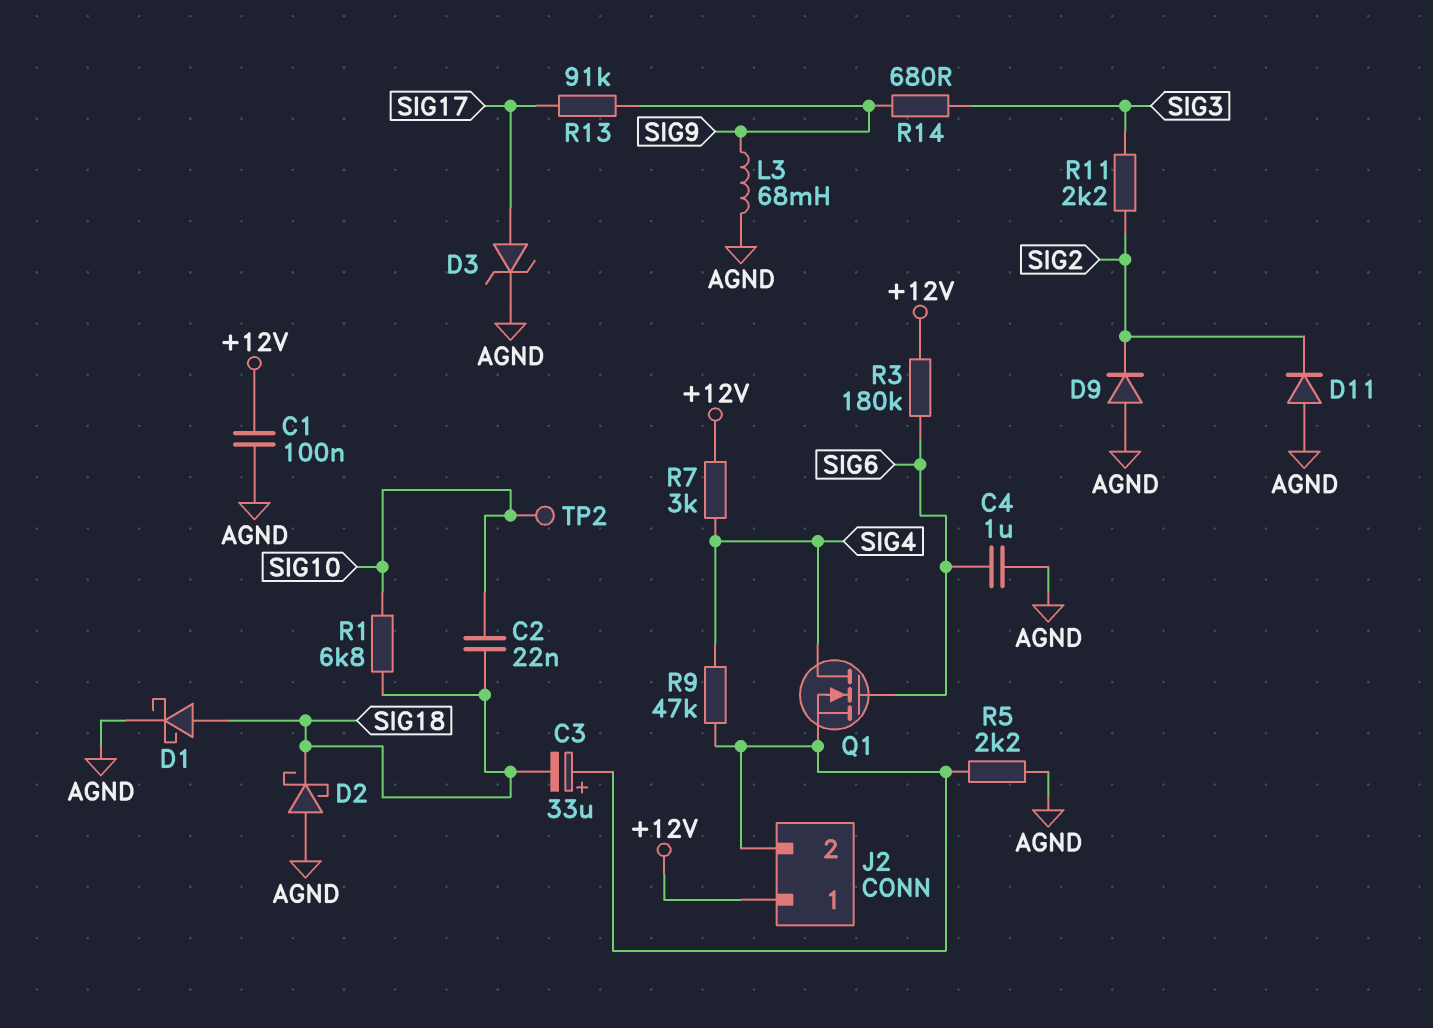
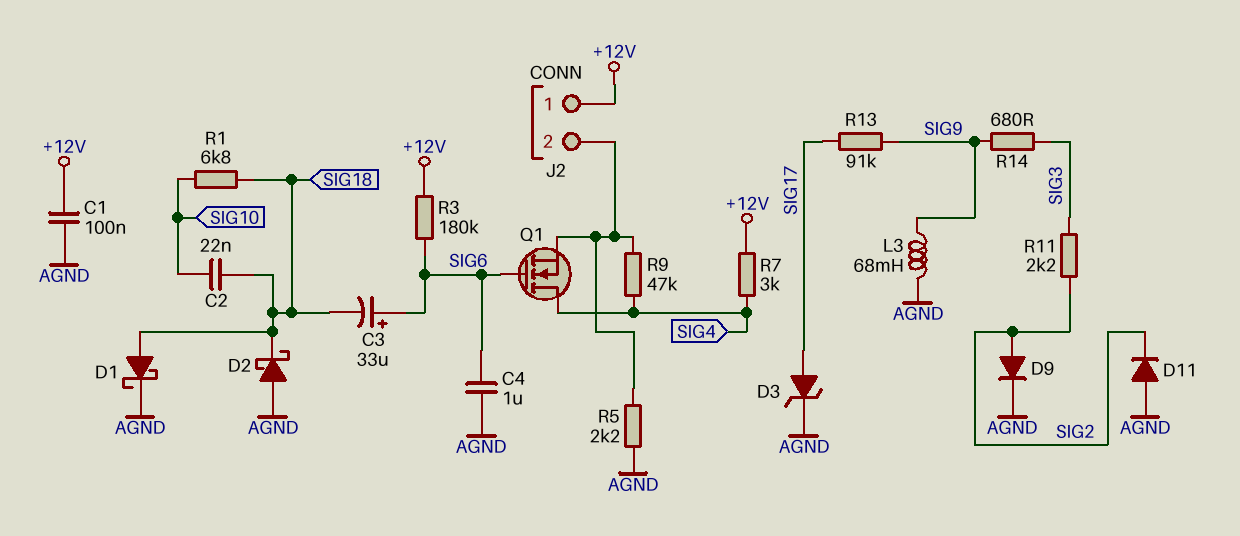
C3: 33uF (plus J2/2, minus SIG18) -> 33uF (plus SIG6, minus SIG18)
D9: diode (A AGND, K SIG2) -> diode (A SIG2, K AGND)
TP2: test point (SIG10) -> none

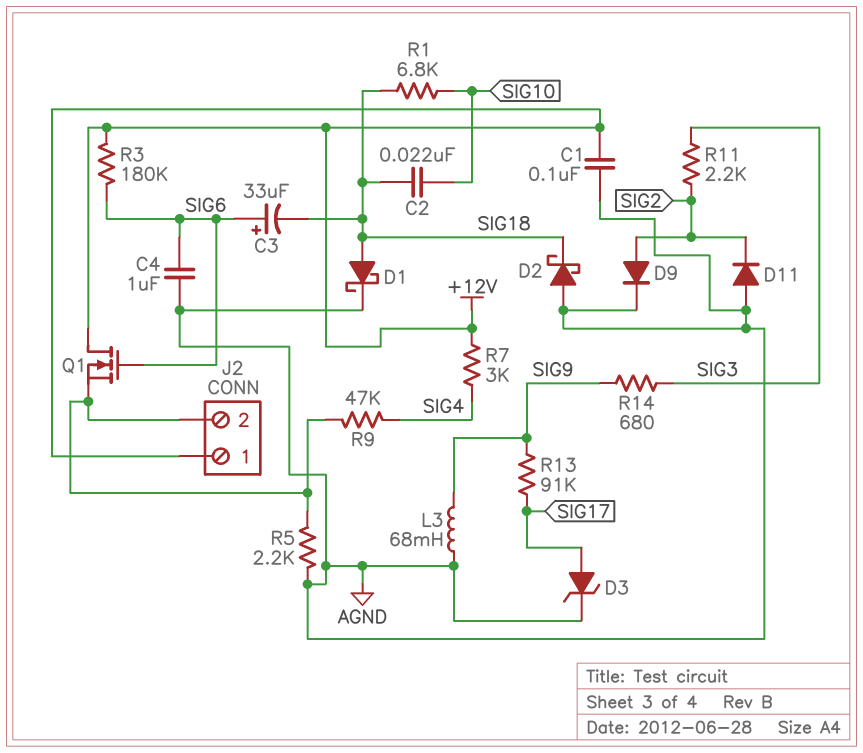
Q1: NMOS (G SIG6, D SIG4, S J2/2) -> NMOS (G SIG6, D +12V, S J2/2)

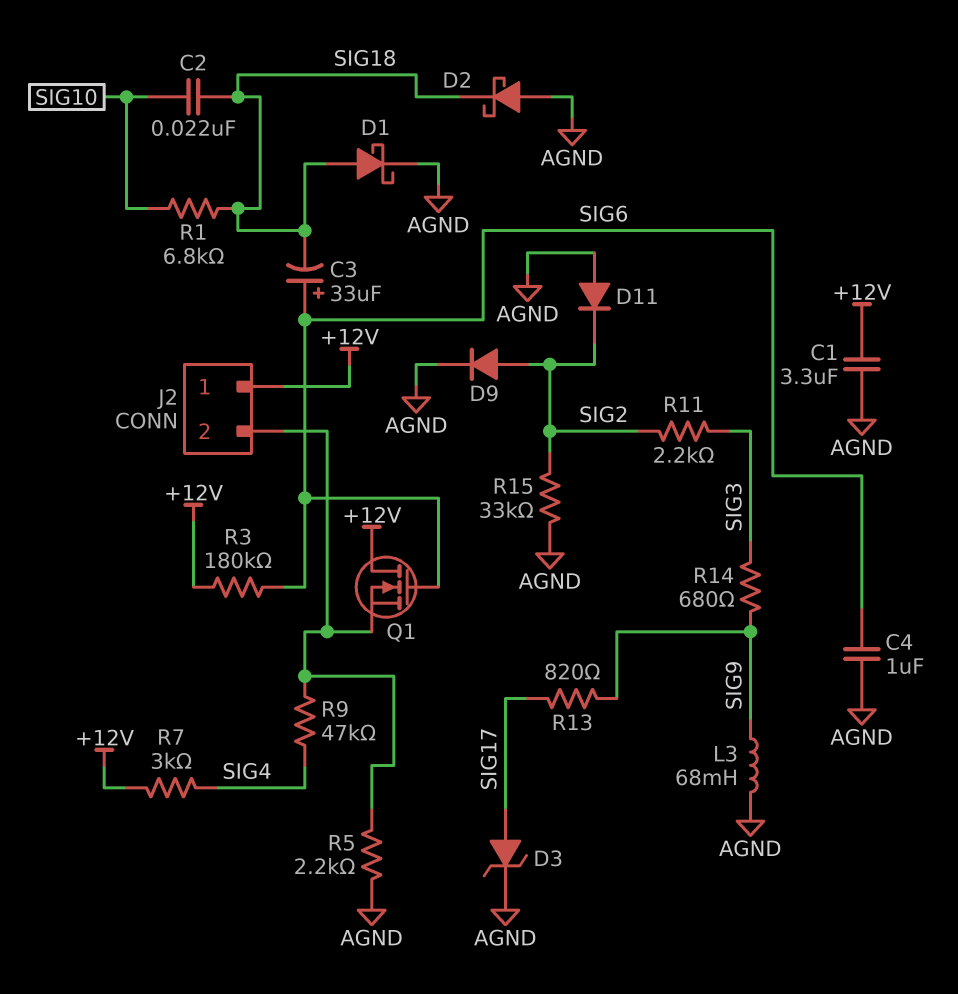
C1: 100nF (+12V, AGND) -> 3.3uF (+12V, AGND)
R13: 91k (SIG9, SIG17) -> 820 (SIG9, SIG17)
R15: none -> 33k (AGND, SIG2)

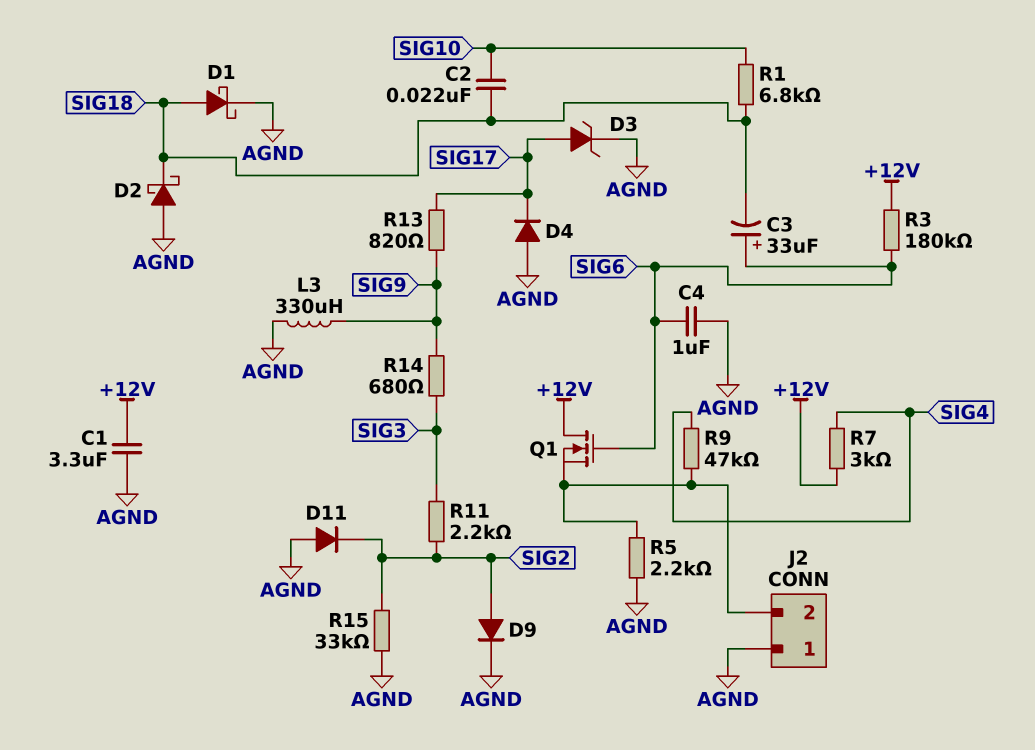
D4: none -> diode (A AGND, K SIG17)
J2 pin 1: +12V -> AGND
L3: 68mH (AGND, SIG9) -> 330uH (AGND, SIG9)

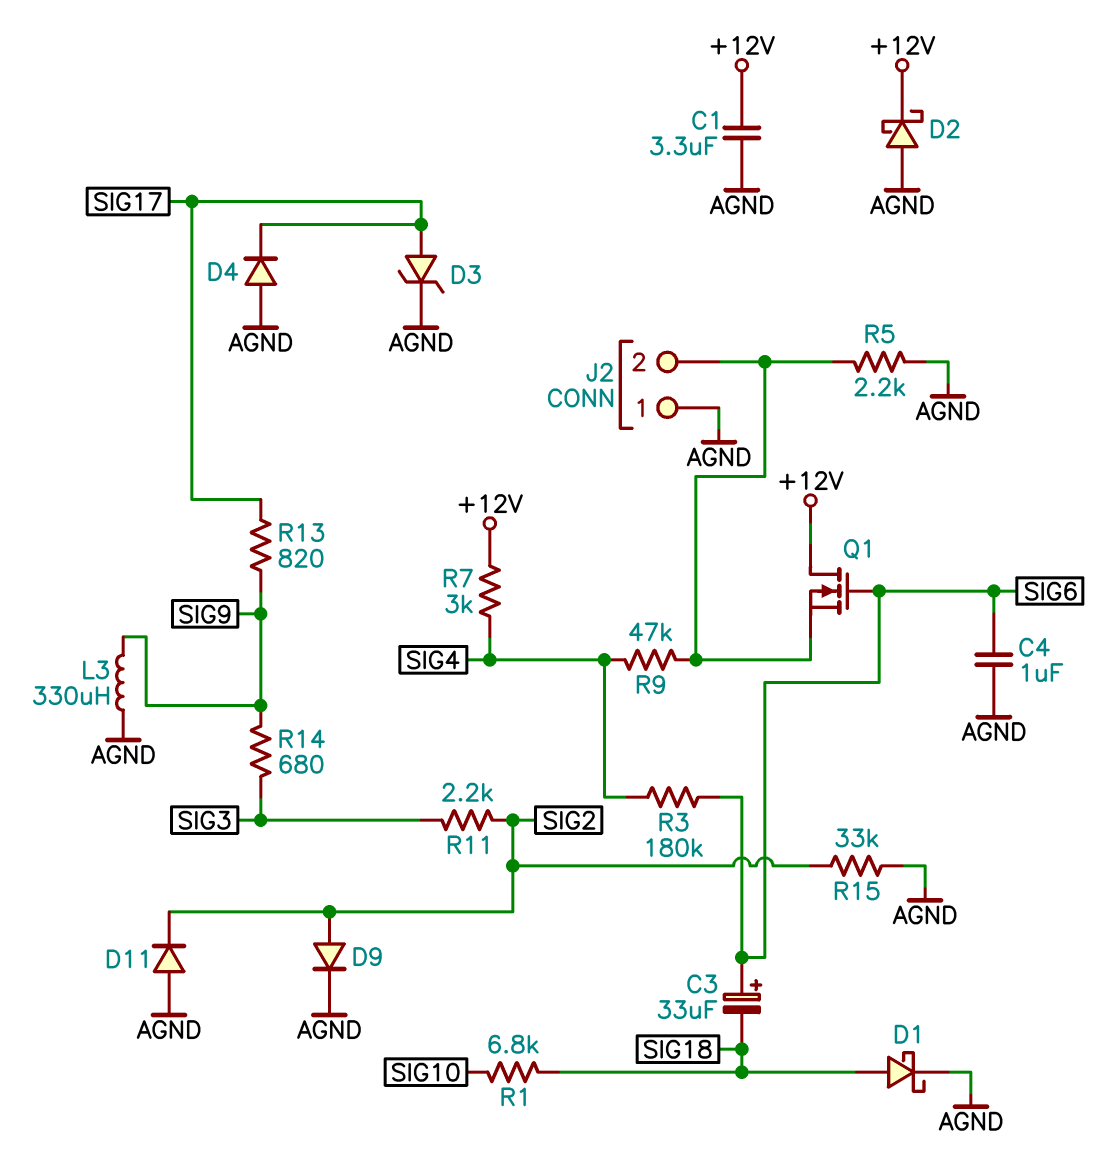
C2: 22nF (SIG10, SIG18) -> none
D2: schottky (A AGND, K SIG18) -> schottky (A AGND, K +12V)
R3: 180k (+12V, SIG6) -> 180k (SIG4, SIG6)

